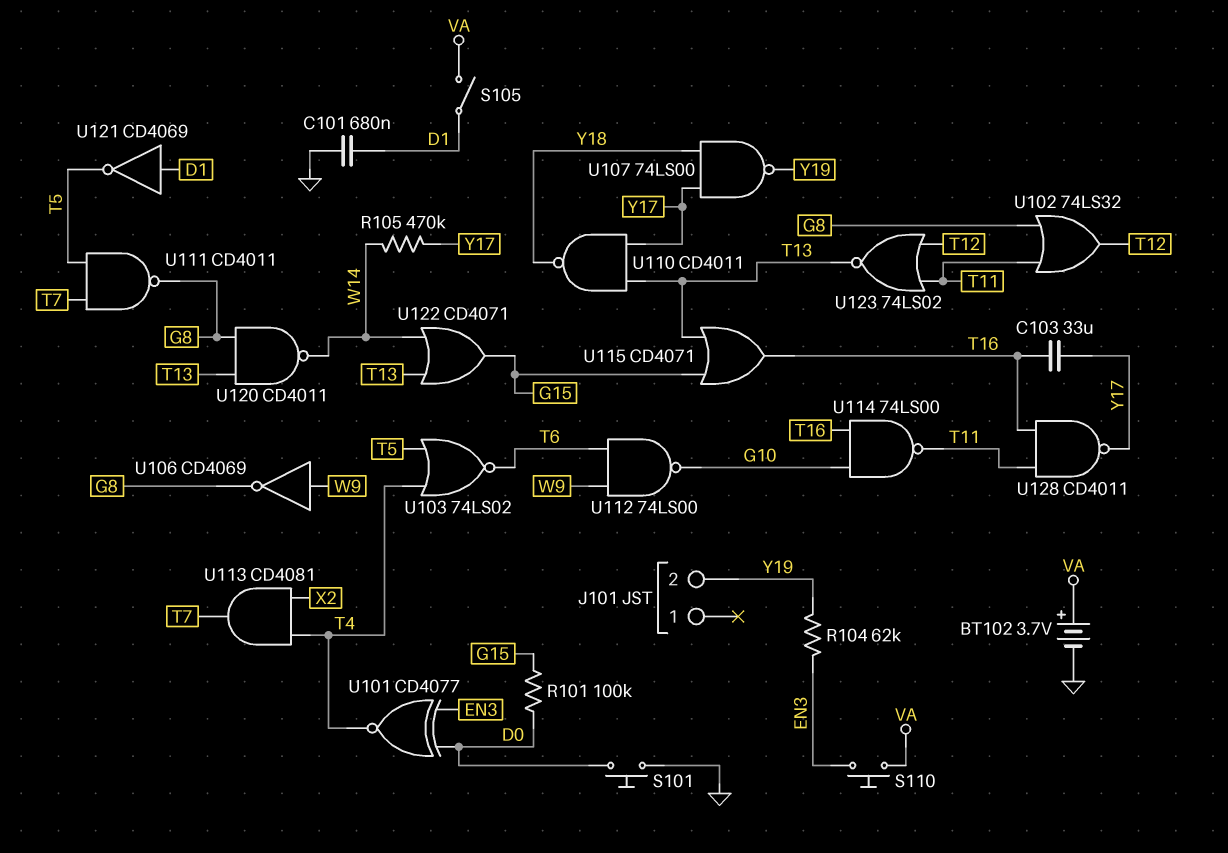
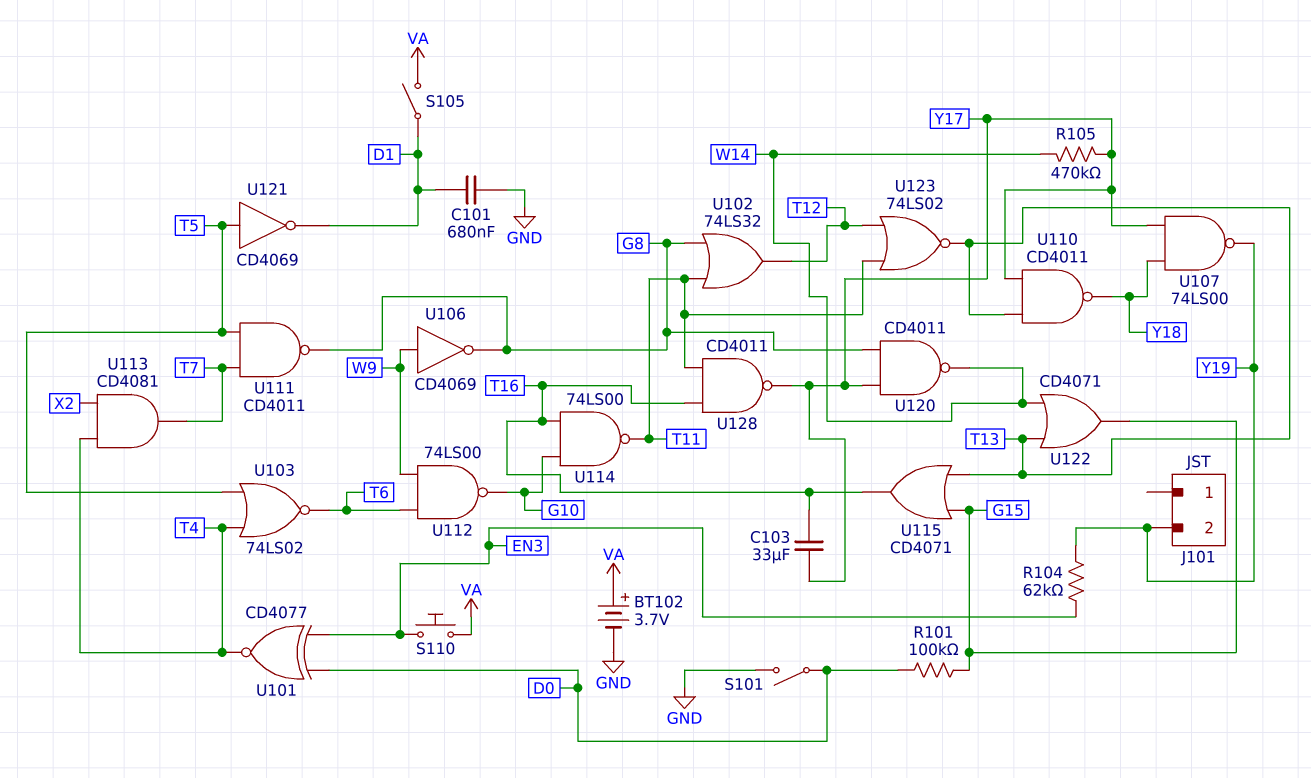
S101: button (D0, GND) -> switch (D0, GND)
U120: NAND CD4011 (in G8, in T13, out W14) -> NAND CD4011 (in G8, in Y17, out W14)
U121: NOT CD4069 (in D1, out T5) -> NOT CD4069 (in T5, out D1)

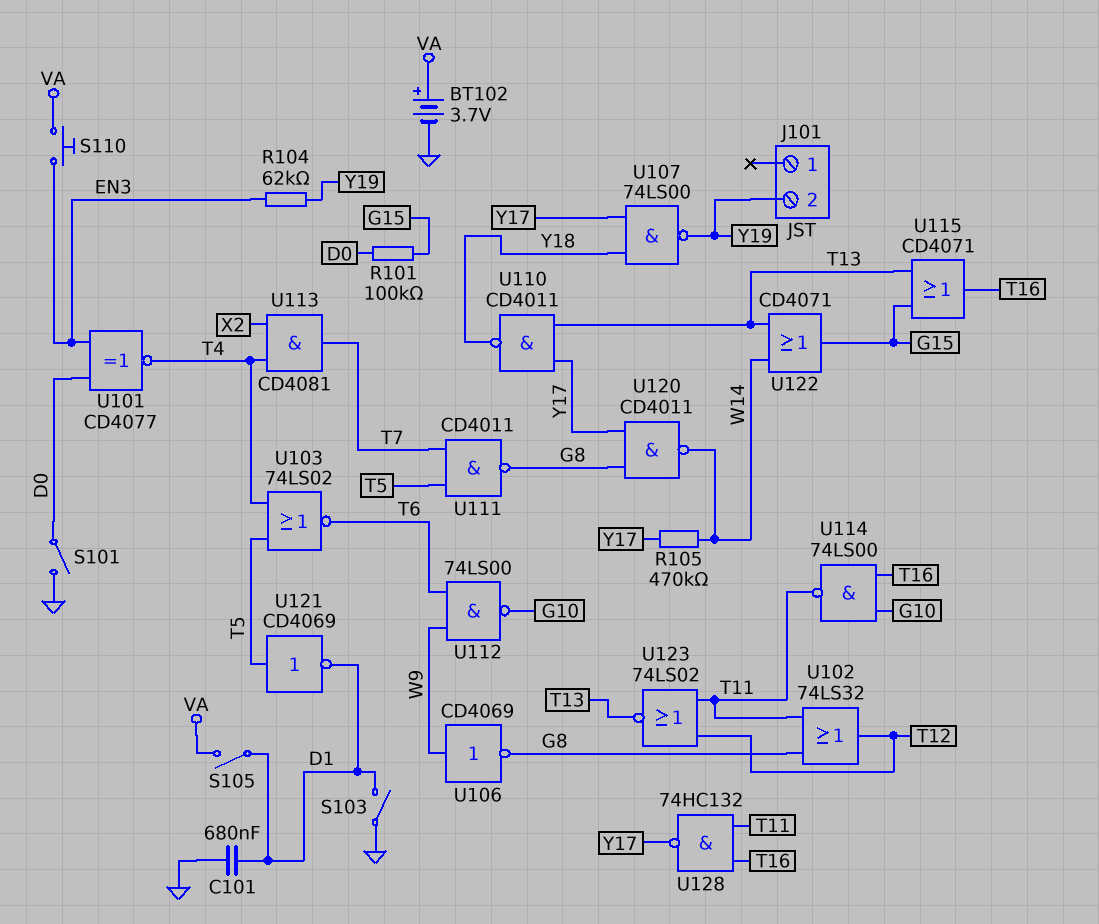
C103: 33uF (T16, Y17) -> none
S103: none -> switch (D1, GND)
U128: NAND CD4011 (in T11, in T16, out Y17) -> NAND 74HC132 (in T11, in T16, out Y17)

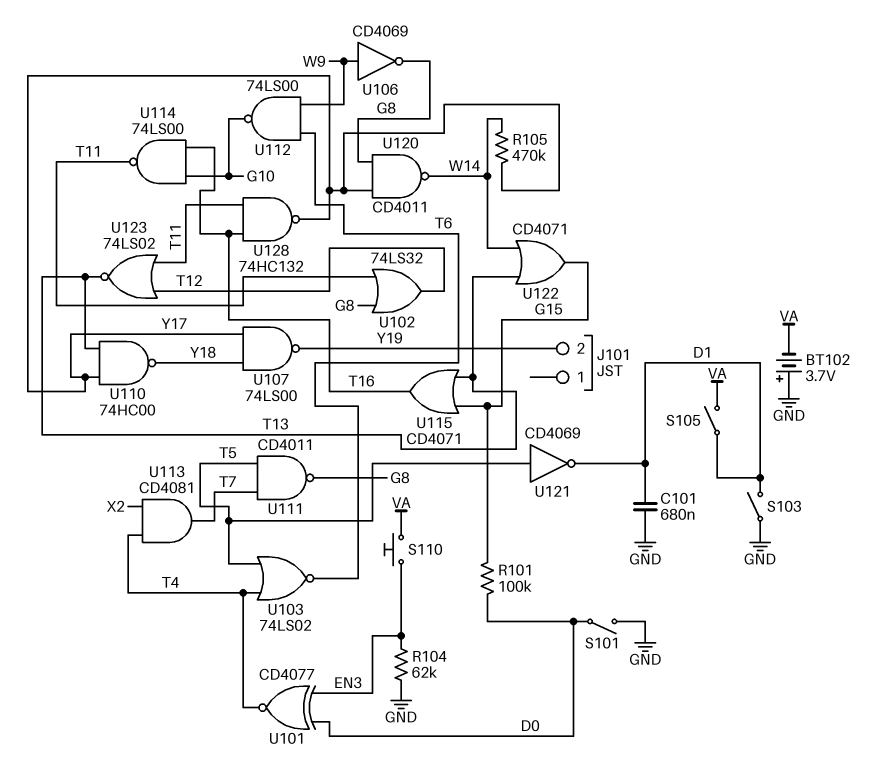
BT102: 3.7V (plus VA, minus GND) -> 3.7V (plus GND, minus VA)
R104: 62k (EN3, Y19) -> 62k (EN3, GND)
U110: NAND CD4011 (in T13, in Y17, out Y18) -> NAND 74HC00 (in T13, in Y17, out Y18)

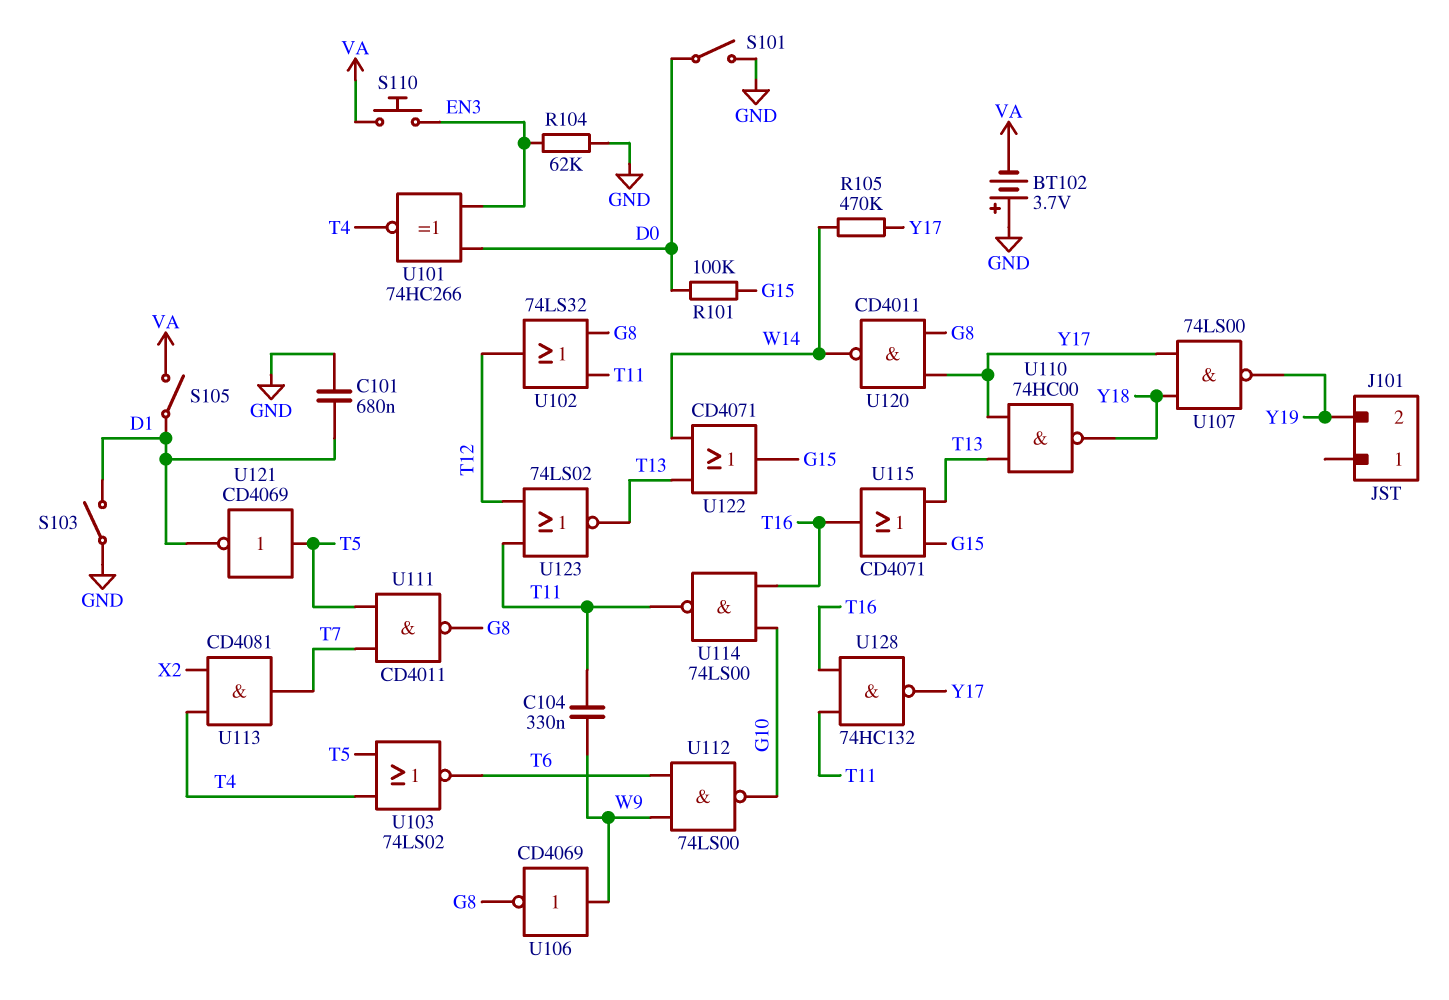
C104: none -> 330nF (T11, W9)
U101: XNOR CD4077 (in D0, in EN3, out T4) -> XNOR 74HC266 (in D0, in EN3, out T4)

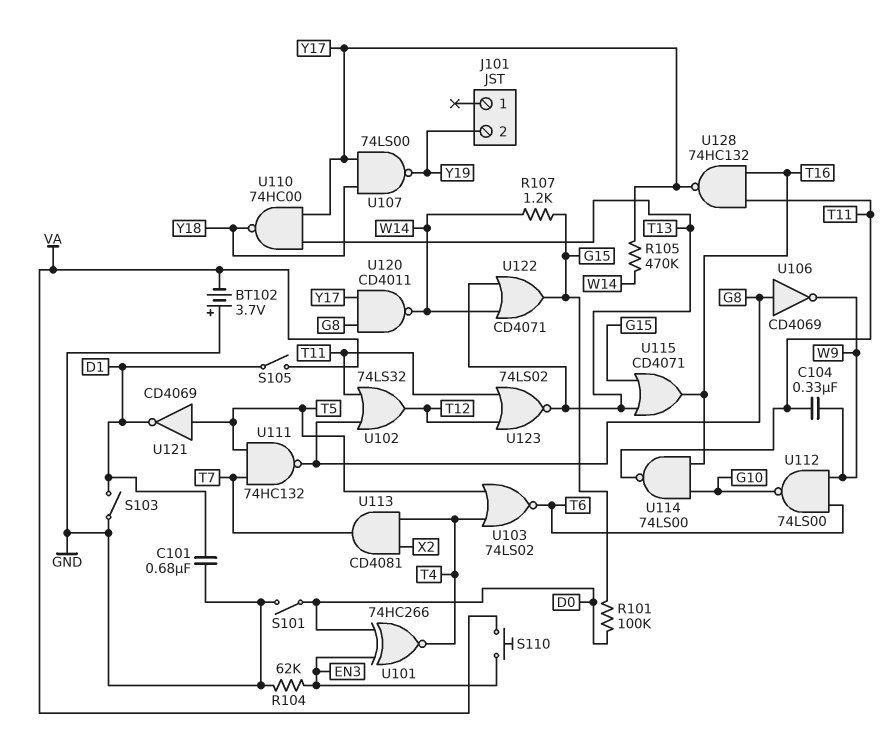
R107: none -> 1.2k (G15, W14)
U106: NOT CD4069 (in W9, out G8) -> NOT CD4069 (in G8, out W9)
U111: NAND CD4011 (in T5, in T7, out G8) -> NAND 74HC132 (in T5, in T7, out G8)

